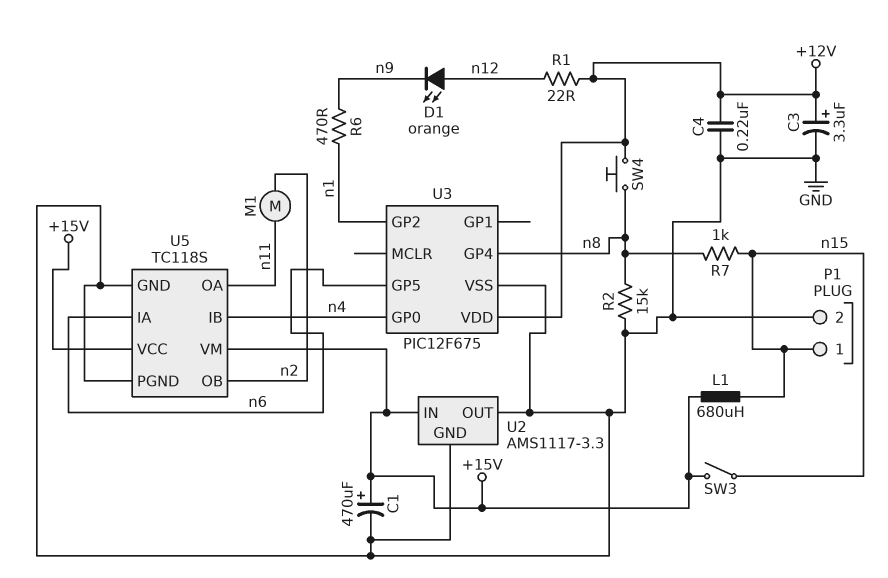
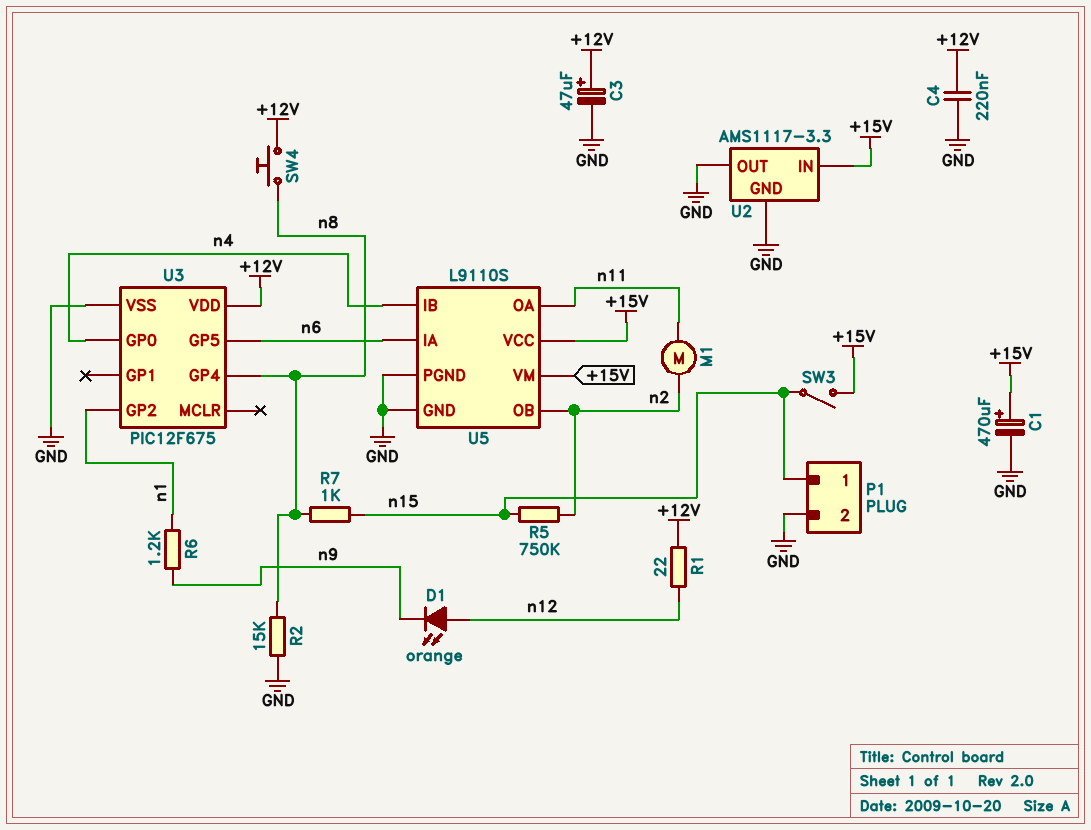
C3: 3.3uF (plus +12V, minus GND) -> 47uF (plus +12V, minus GND)
L1: 680uH (+15V, n15) -> none
R5: none -> 750k (n2, n15)
R6: 470 (n1, n9) -> 1.2k (n1, n9)
U5: TC118S -> L9110S

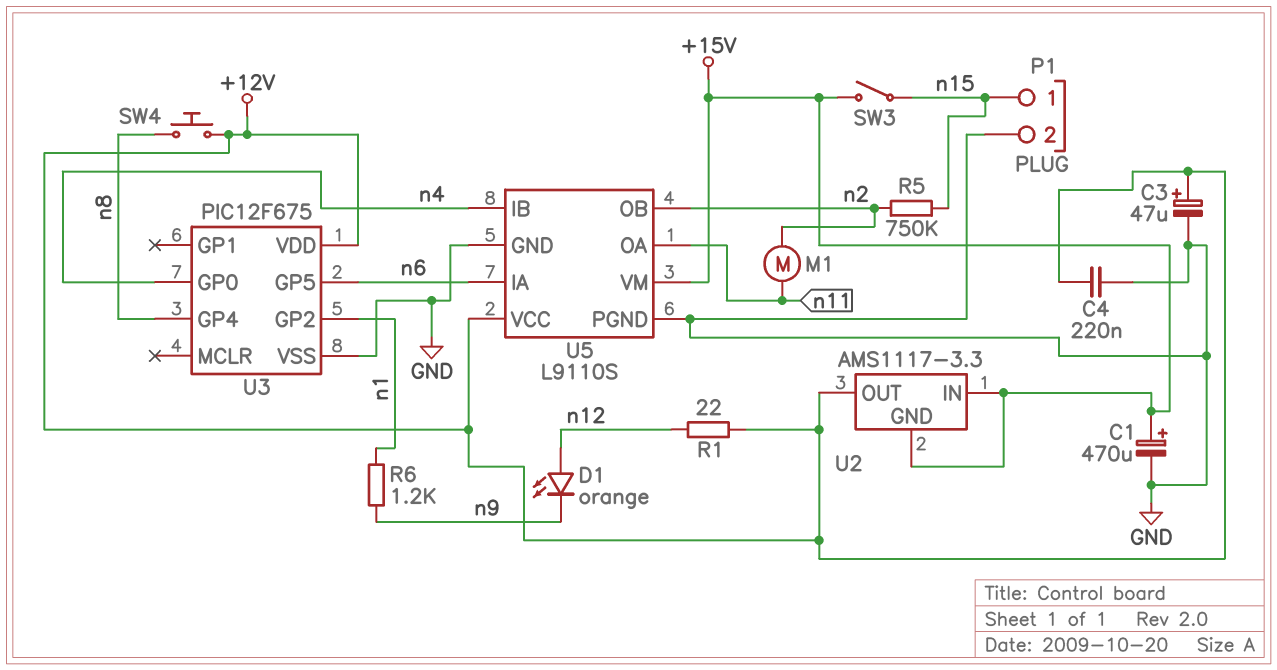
R2: 15k (GND, n8) -> none
R7: 1k (n8, n15) -> none
U2 pin GND: GND -> +15V
U2 pin OUT: GND -> +12V
U5 pin VCC: +15V -> +12V

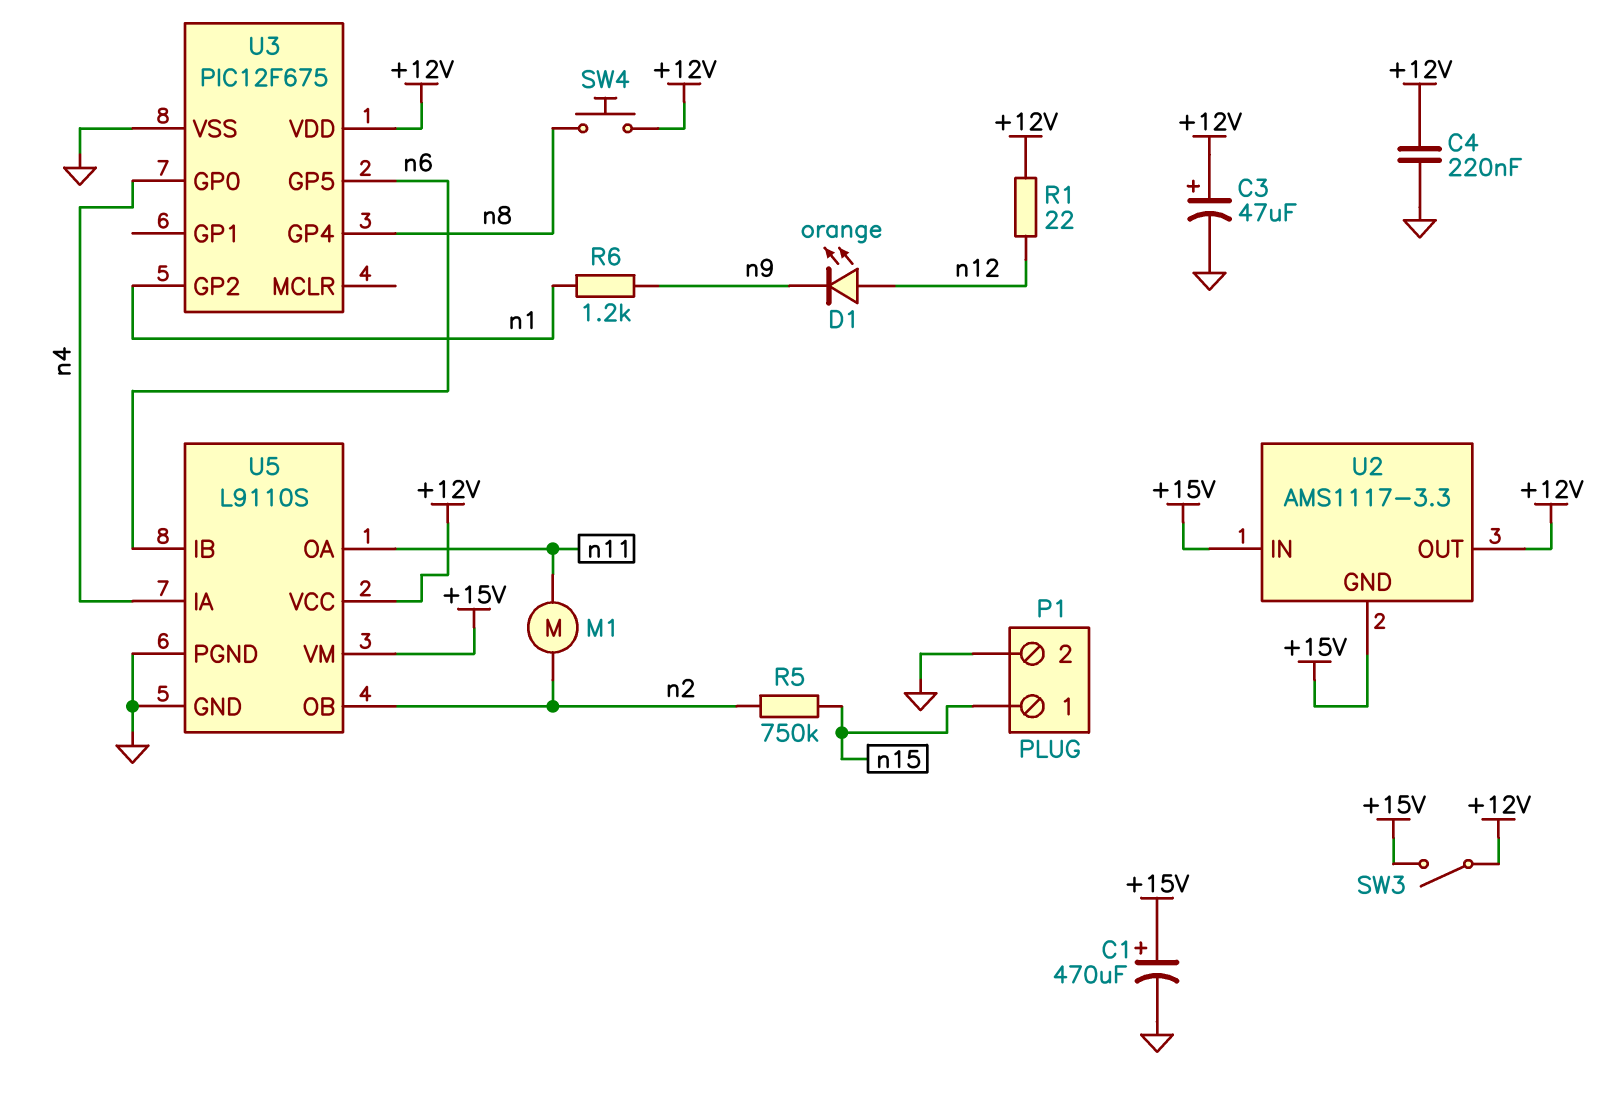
SW3: switch (+15V, n15) -> switch (+12V, +15V)
U5 pin IA: n6 -> n4
U5 pin IB: n4 -> n6

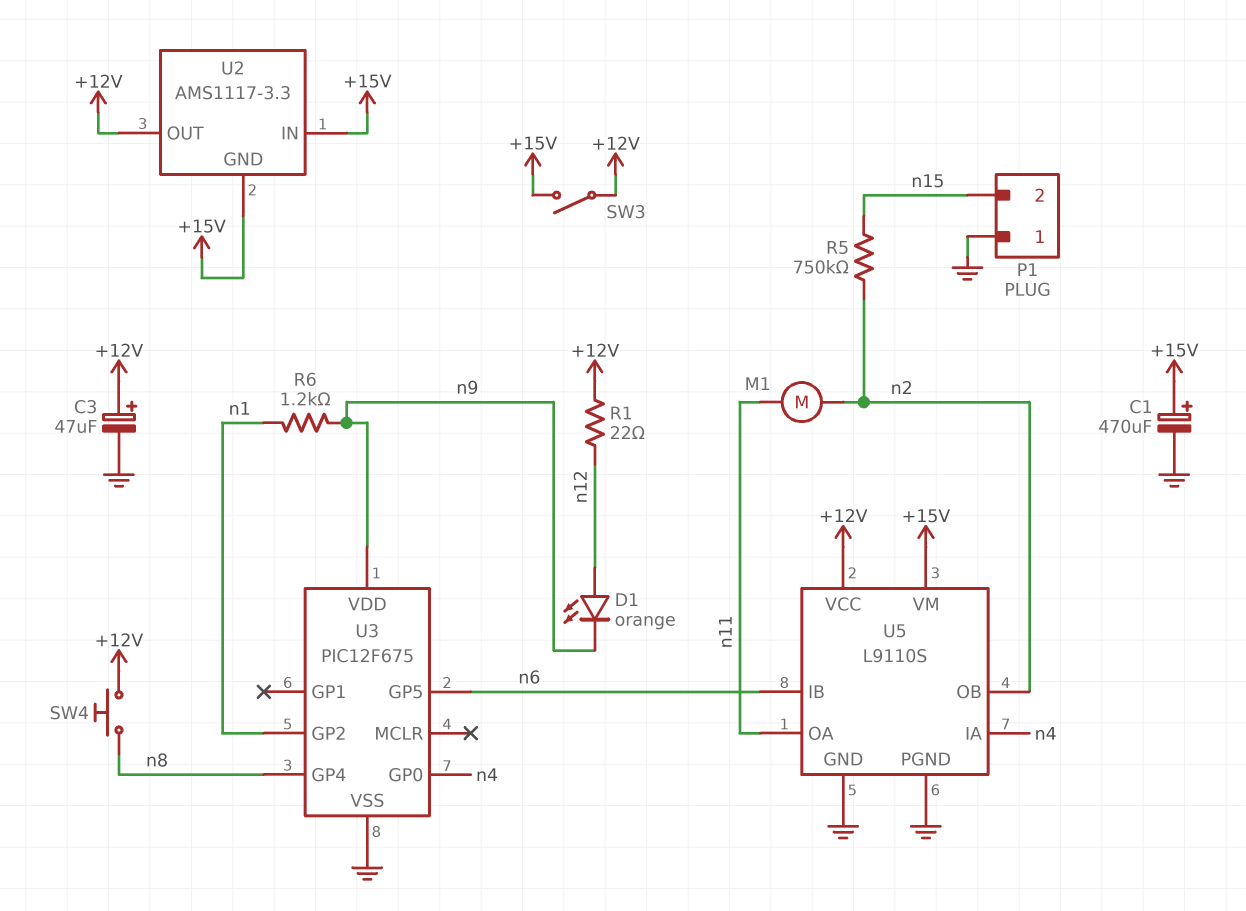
C4: 220nF (+12V, GND) -> none
P1 pin 1: n15 -> GND
P1 pin 2: GND -> n15
U3 pin VDD: +12V -> n9

